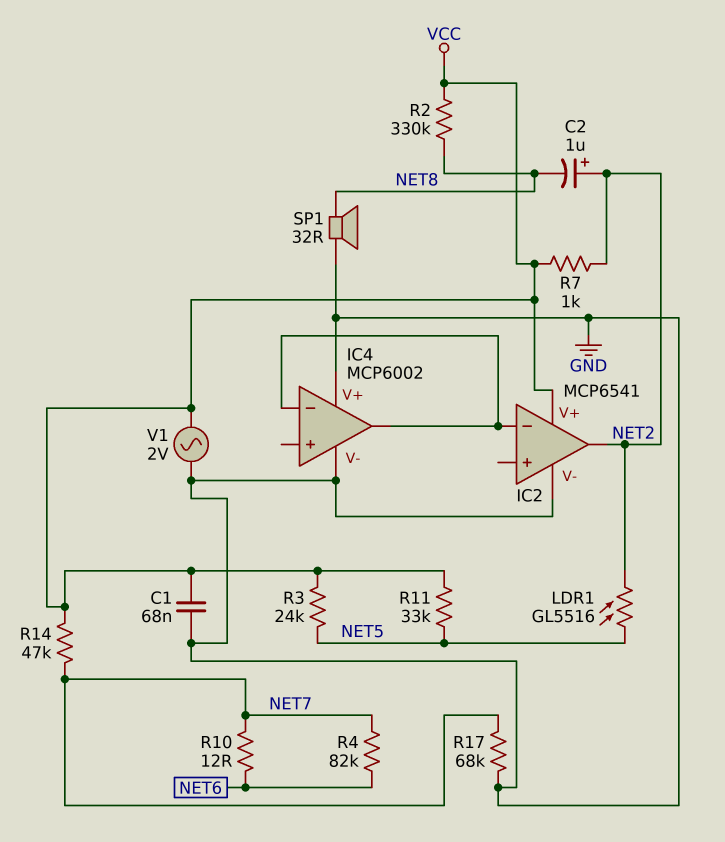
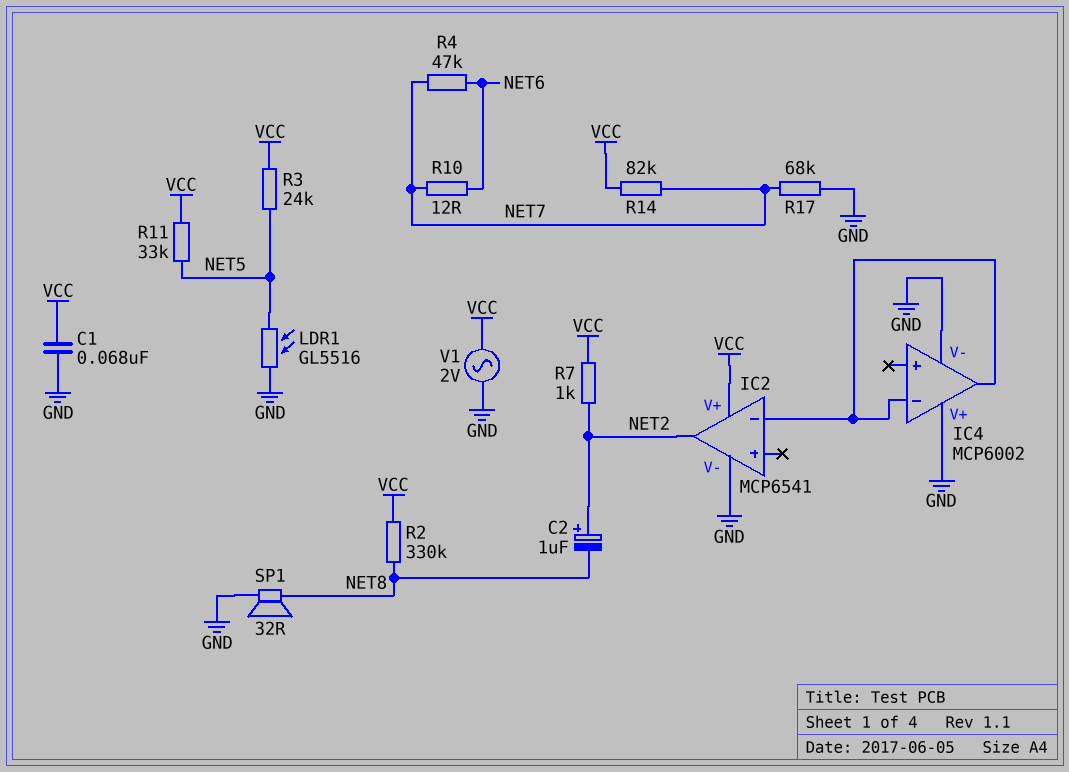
LDR1: GL5516 (NET2, NET5) -> GL5516 (GND, NET5)
R4: 82k (NET6, NET7) -> 47k (NET6, NET7)
R14: 47k (NET7, VCC) -> 82k (NET7, VCC)

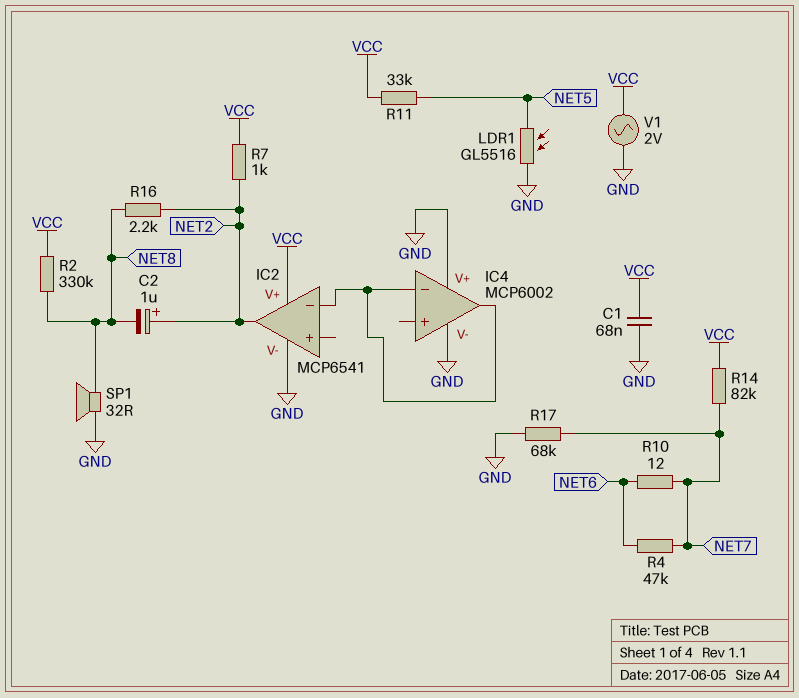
R3: 24k (NET5, VCC) -> none
R16: none -> 2.2k (NET2, NET8)

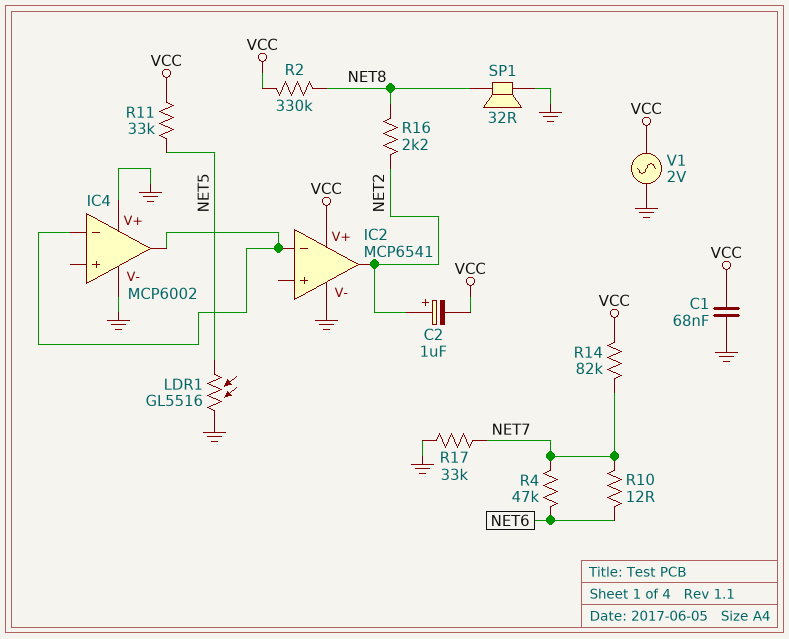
C2: 1uF (plus NET2, minus NET8) -> 1uF (plus NET2, minus VCC)
R7: 1k (NET2, VCC) -> none
R17: 68k (GND, NET7) -> 33k (GND, NET7)

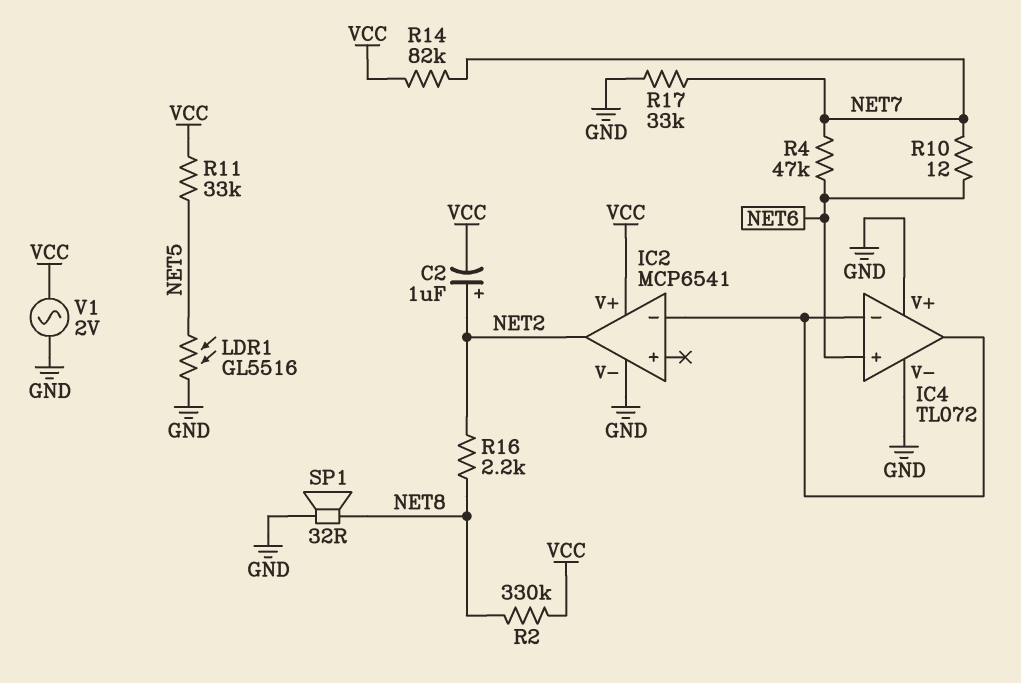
C1: 68nF (GND, VCC) -> none
IC4: MCP6002 -> TL072
IC4 pin in+: none -> NET6

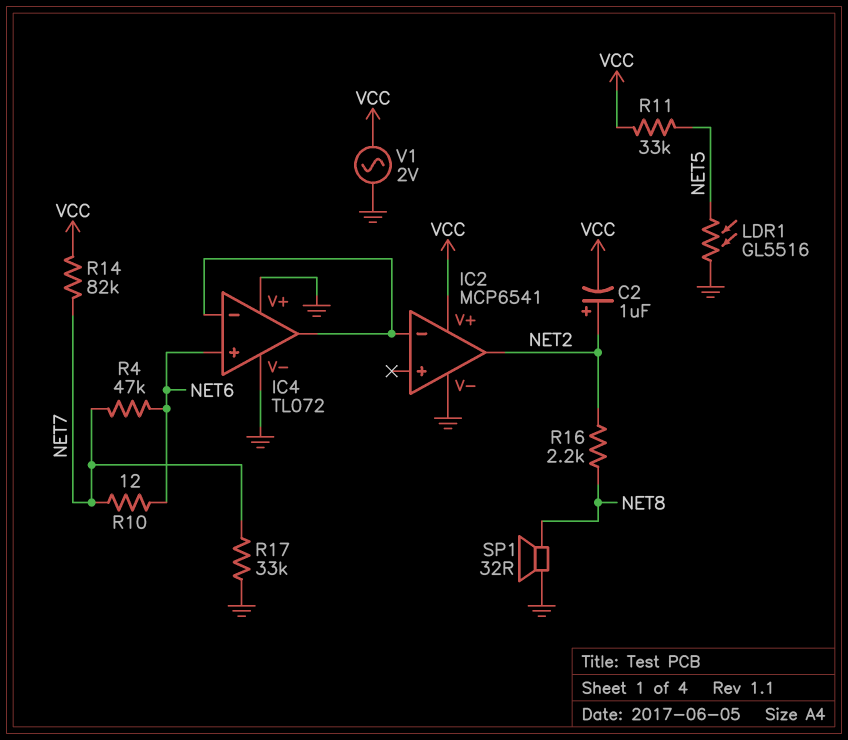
R2: 330k (NET8, VCC) -> none

